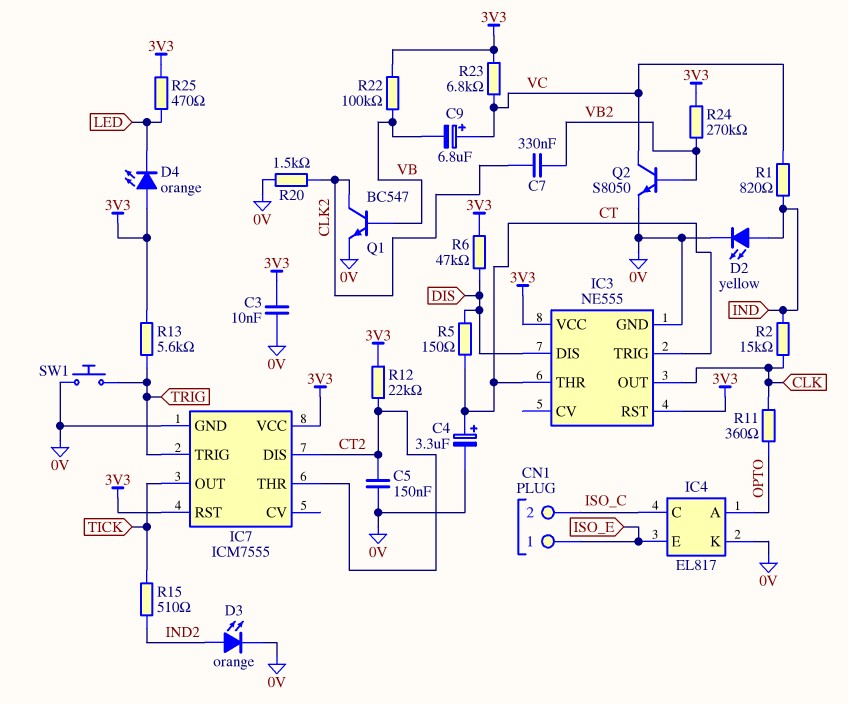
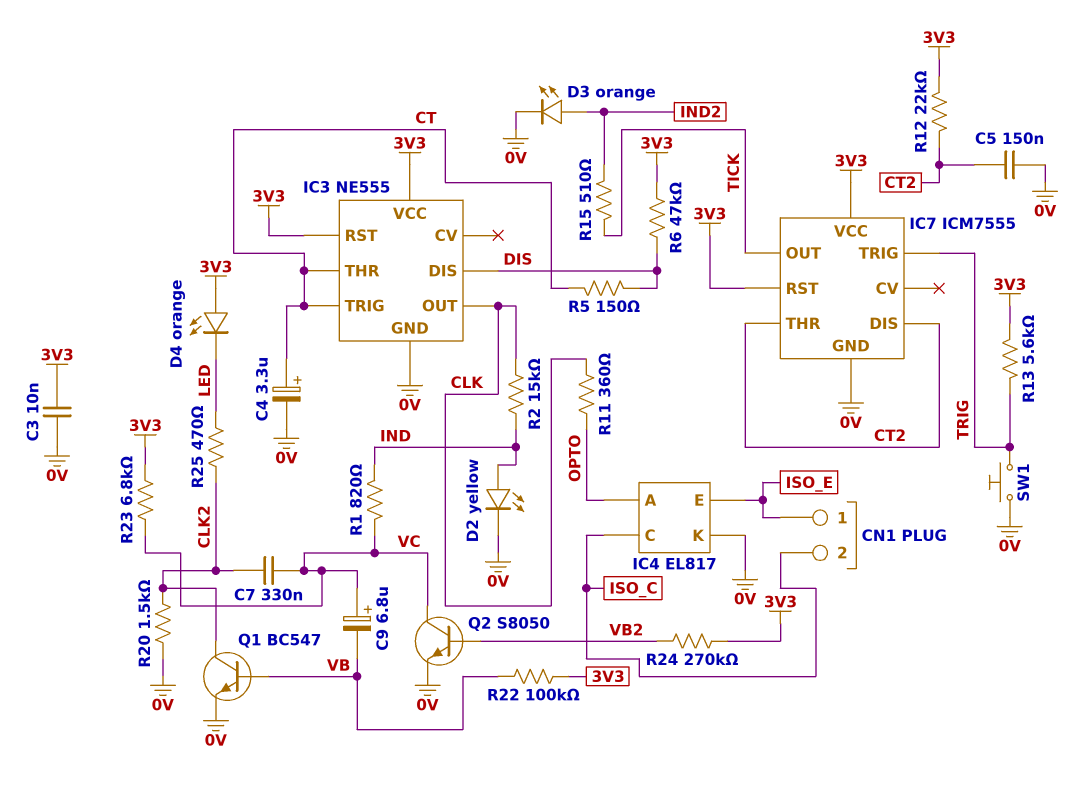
C7: 330nF (CLK2, VB2) -> 330nF (CLK2, VC)
R25: 470 (3V3, LED) -> 470 (CLK2, LED)

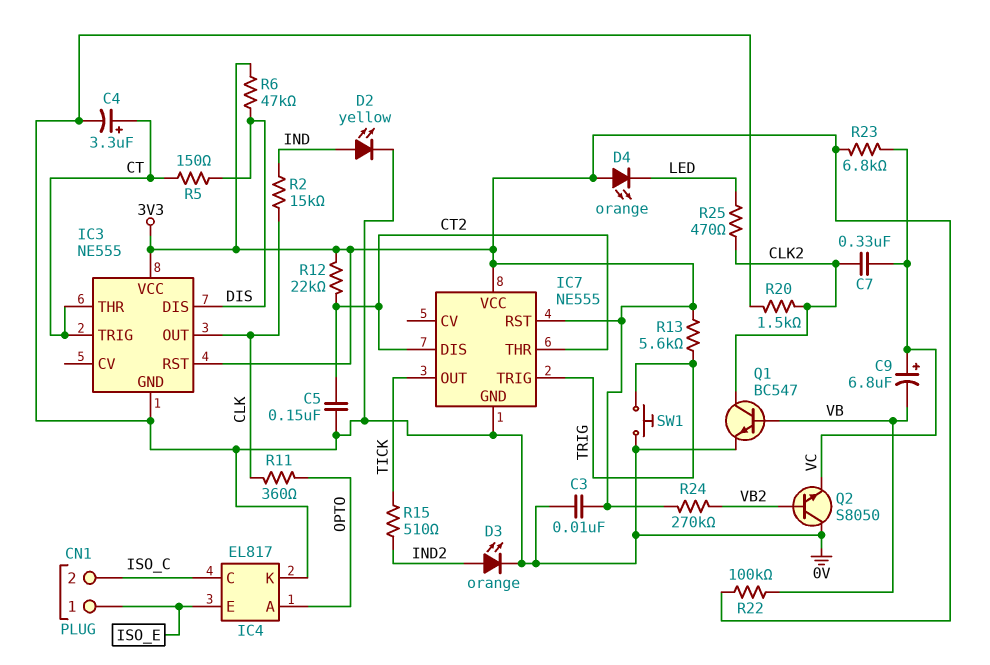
IC7: ICM7555 -> NE555
Q2: NPN S8050 (B VB2, C VC, E 0V) -> NPN S8050 (B VB2, C 0V, E VC)
R1: 820 (IND, VC) -> none

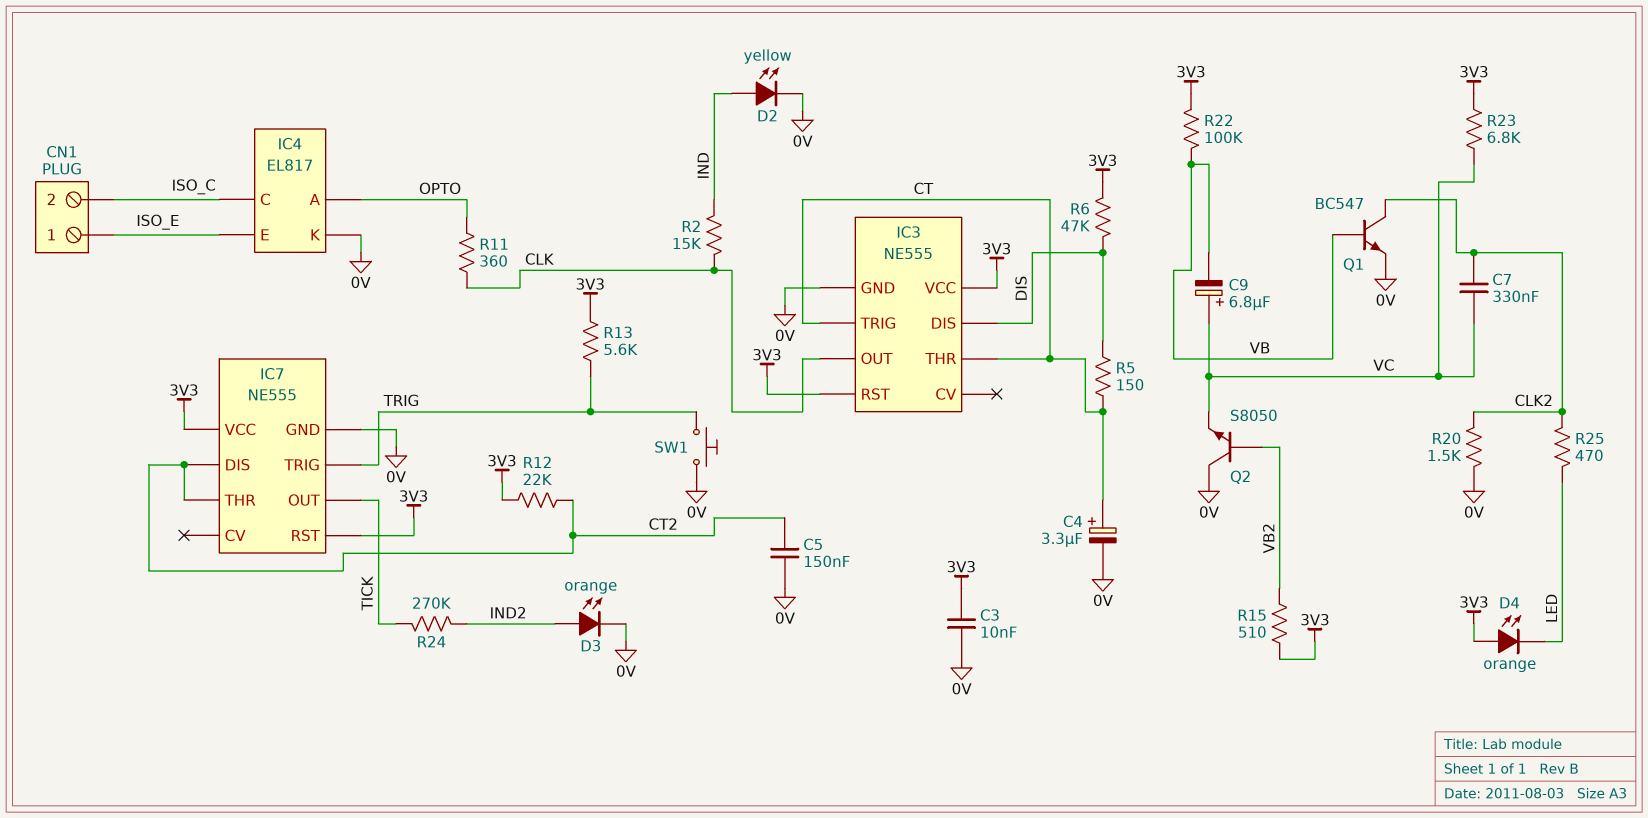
R15: 510 (IND2, TICK) -> 510 (3V3, VB2)
R24: 270k (3V3, VB2) -> 270k (IND2, TICK)

